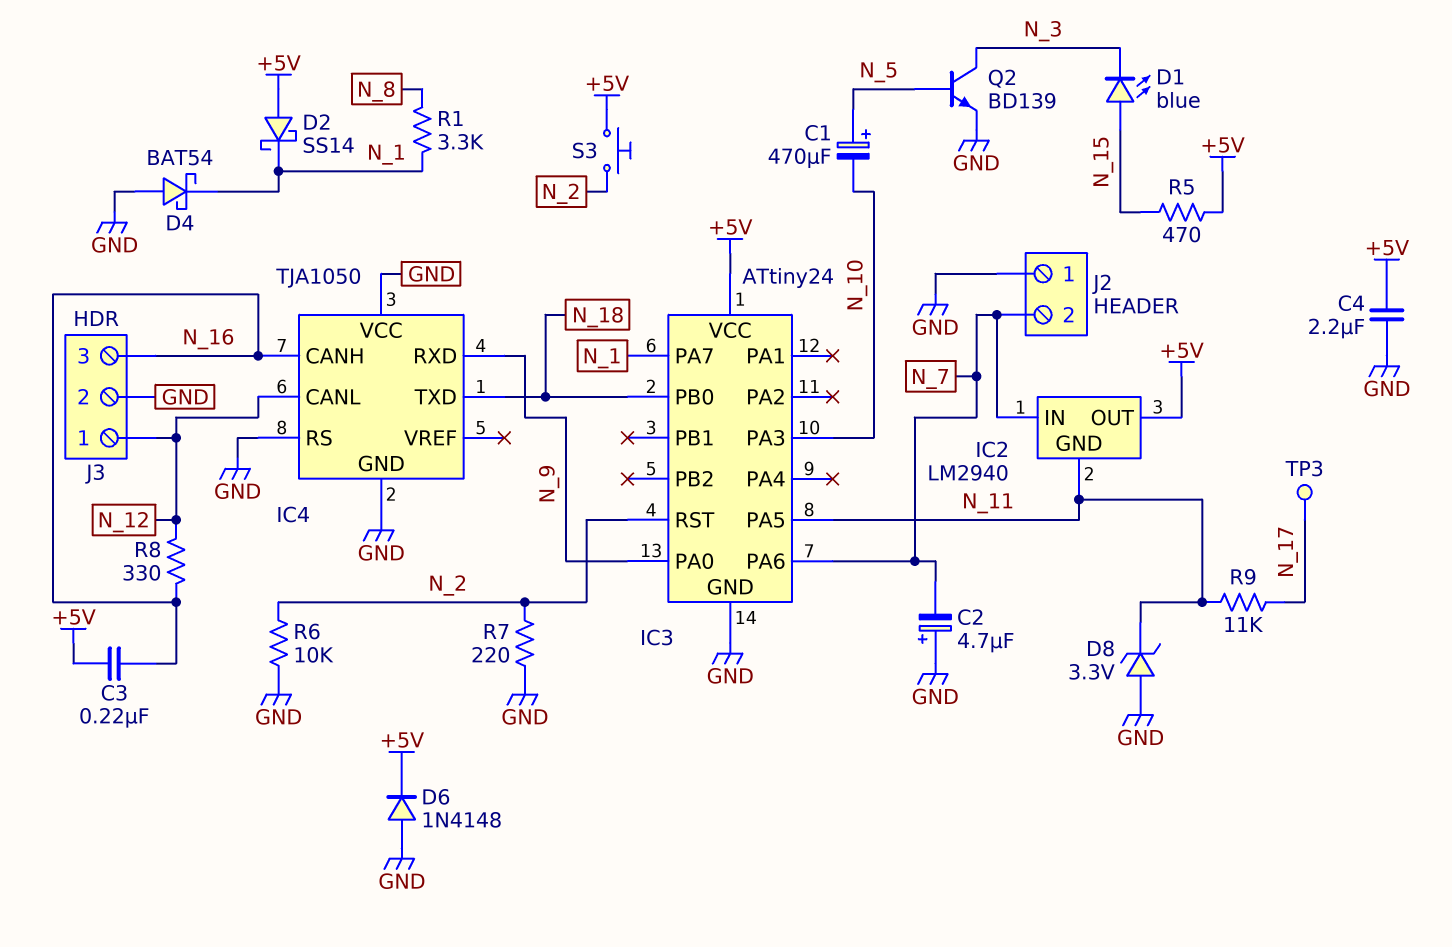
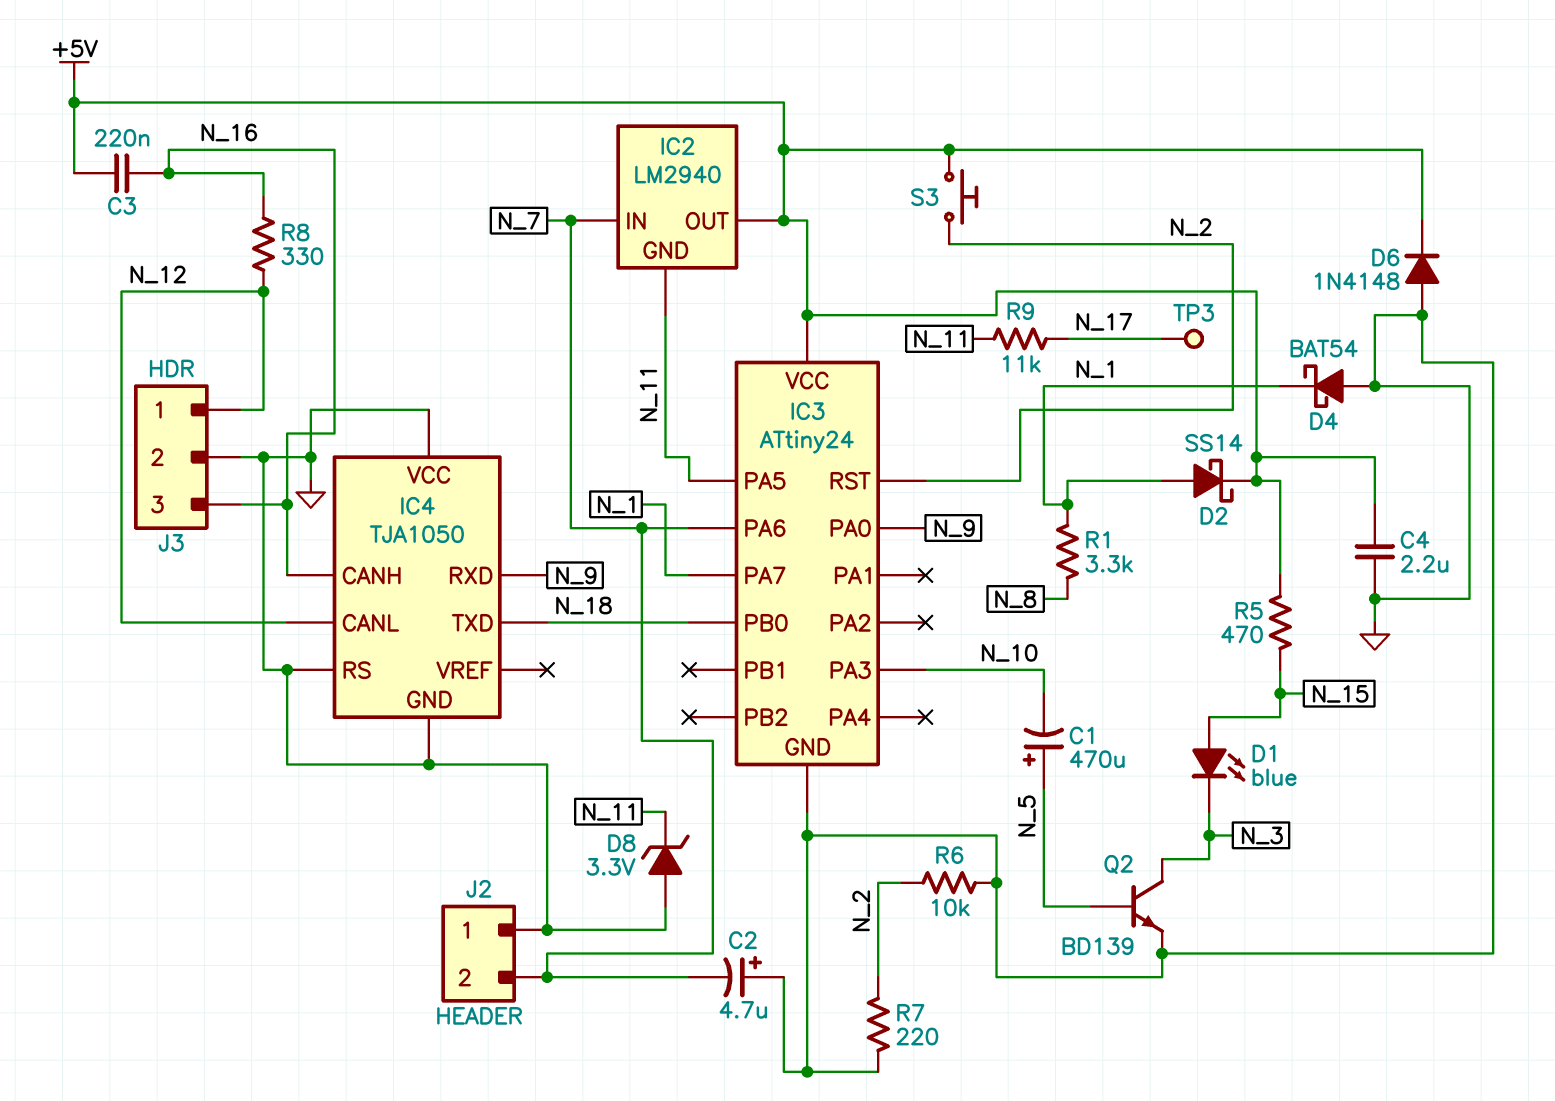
D2: schottky SS14 (A +5V, K N_1) -> schottky SS14 (A N_1, K +5V)

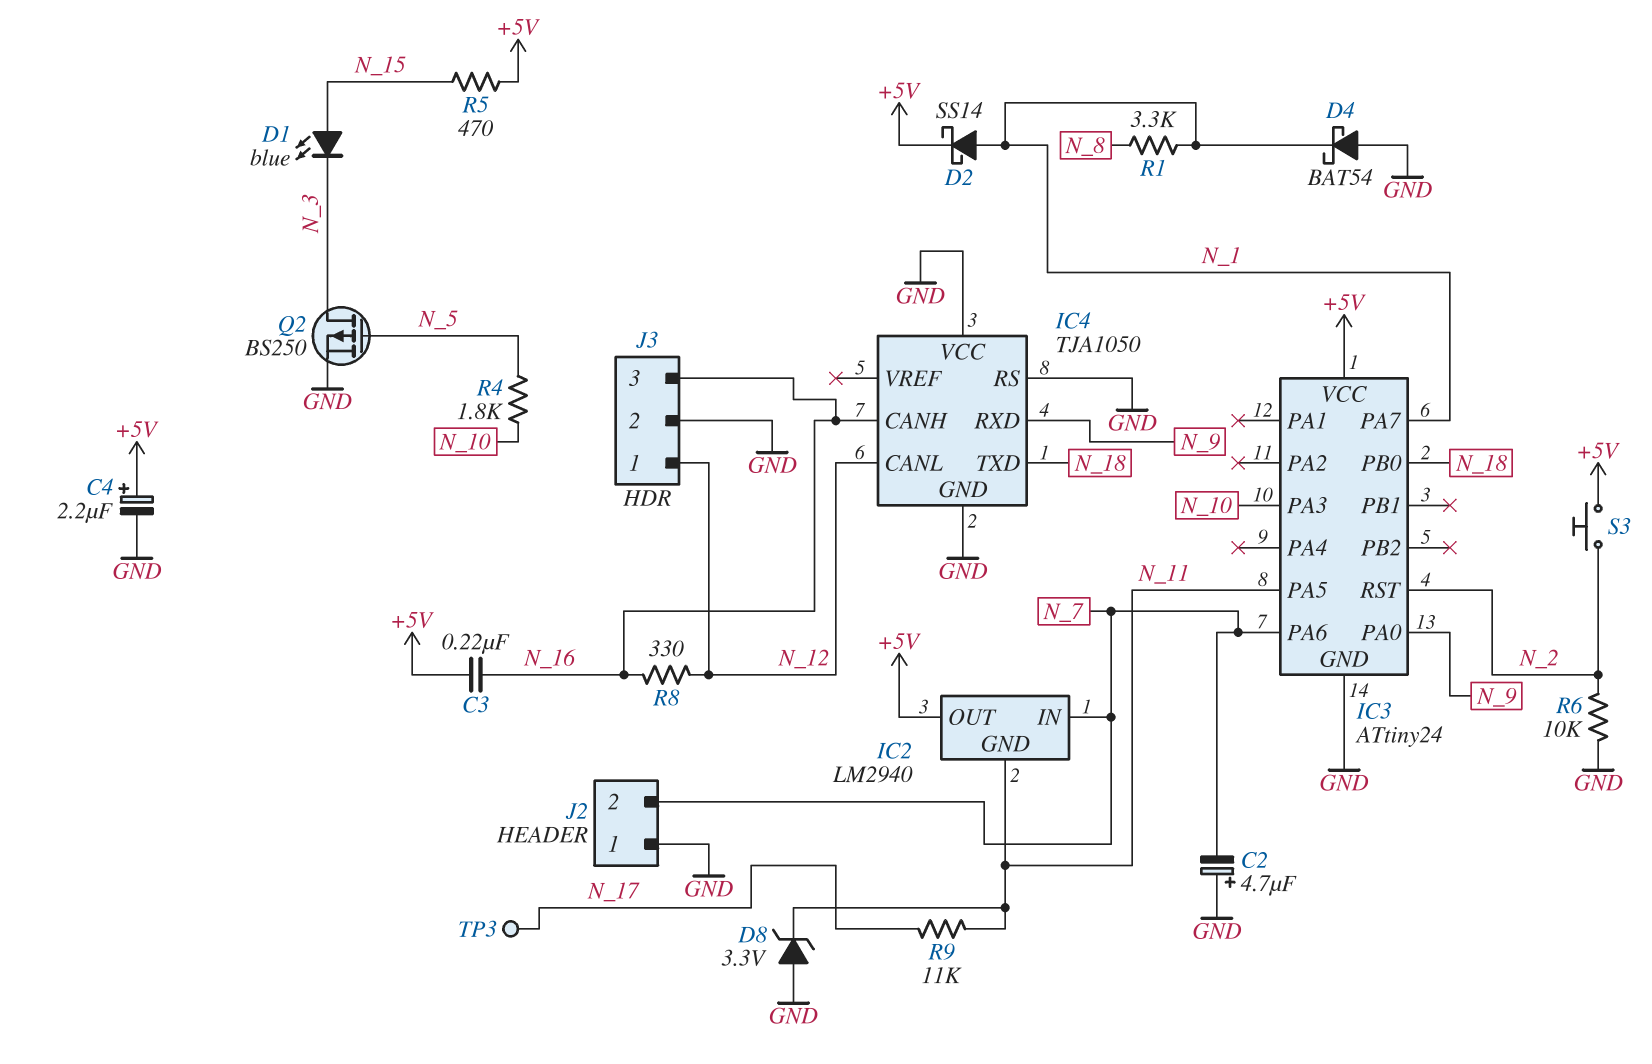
C1: 470uF (plus N_5, minus N_10) -> none
C4: 2.2uF (+5V, GND) -> 2.2uF (plus +5V, minus GND)
D6: diode 1N4148 (A GND, K +5V) -> none
Q2: NPN BD139 (B N_5, C N_3, E GND) -> PMOS BS250 (G N_5, D N_3, S GND)
R4: none -> 1.8k (N_5, N_10)
R7: 220 (GND, N_2) -> none

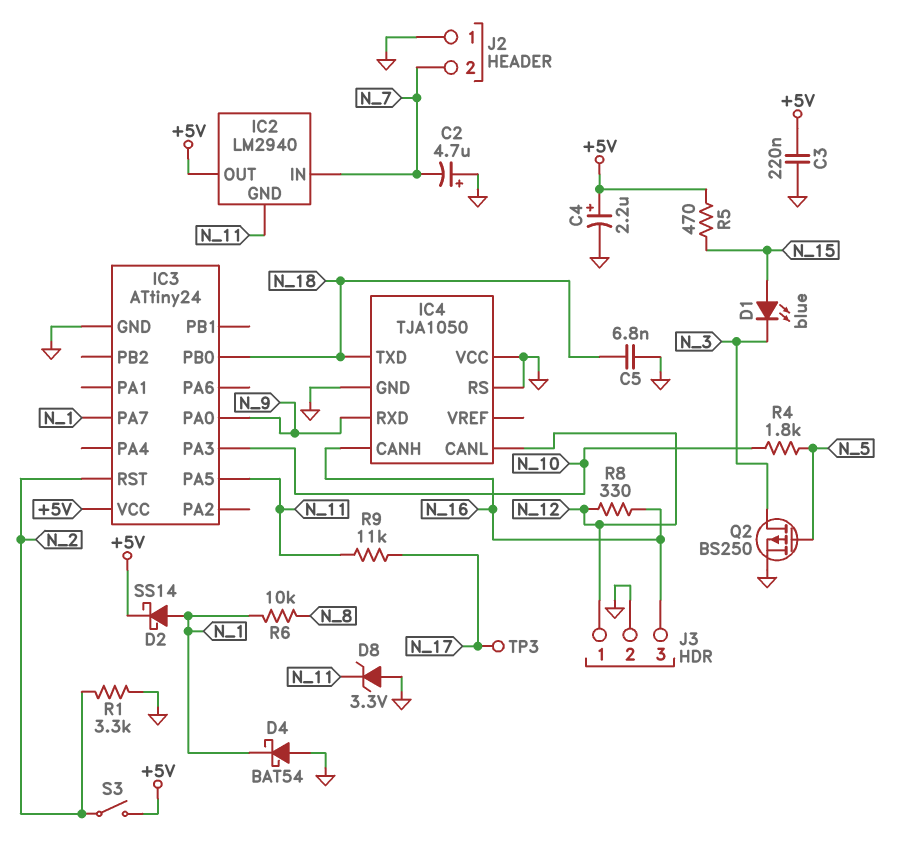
C3: 220nF (+5V, N_16) -> 220nF (+5V, GND)
C5: none -> 6.8nF (GND, N_18)
IC3 pin PA6: N_7 -> none
R1: 3.3k (N_1, N_8) -> 3.3k (GND, N_2)
R6: 10k (GND, N_2) -> 10k (N_1, N_8)
S3: button (+5V, N_2) -> switch (+5V, N_2)

